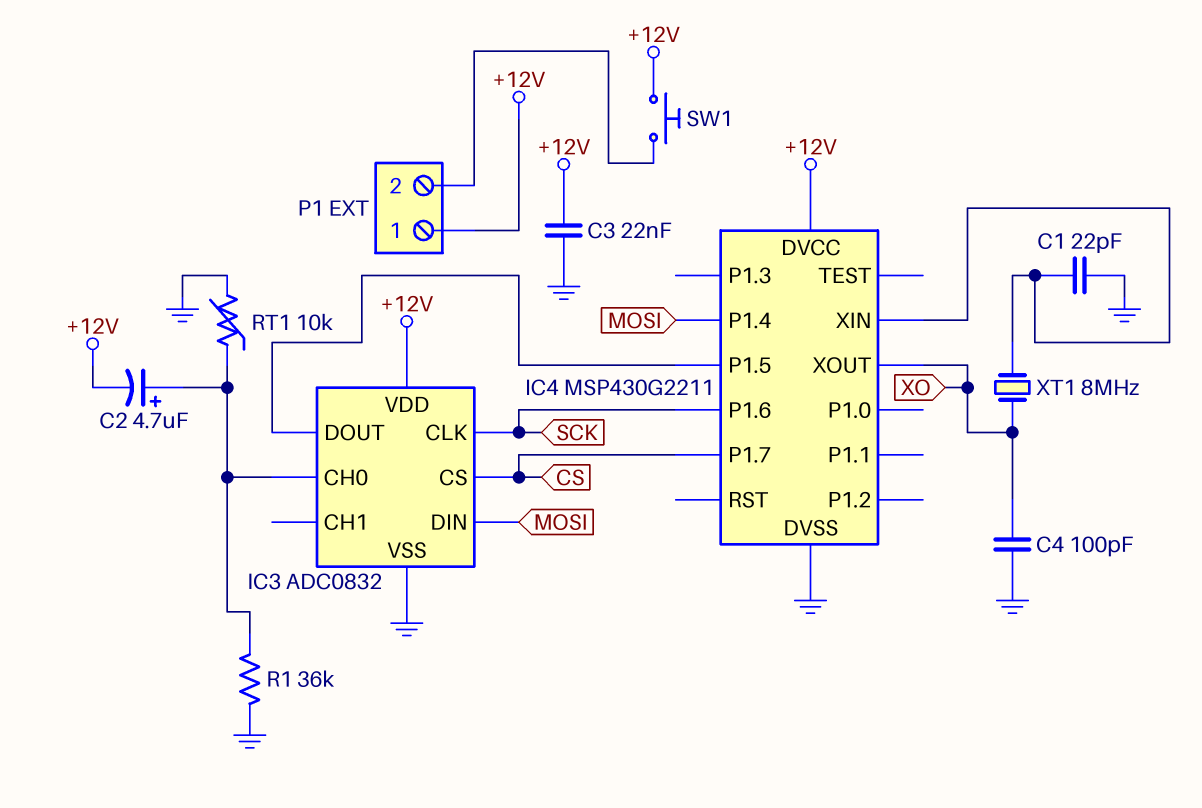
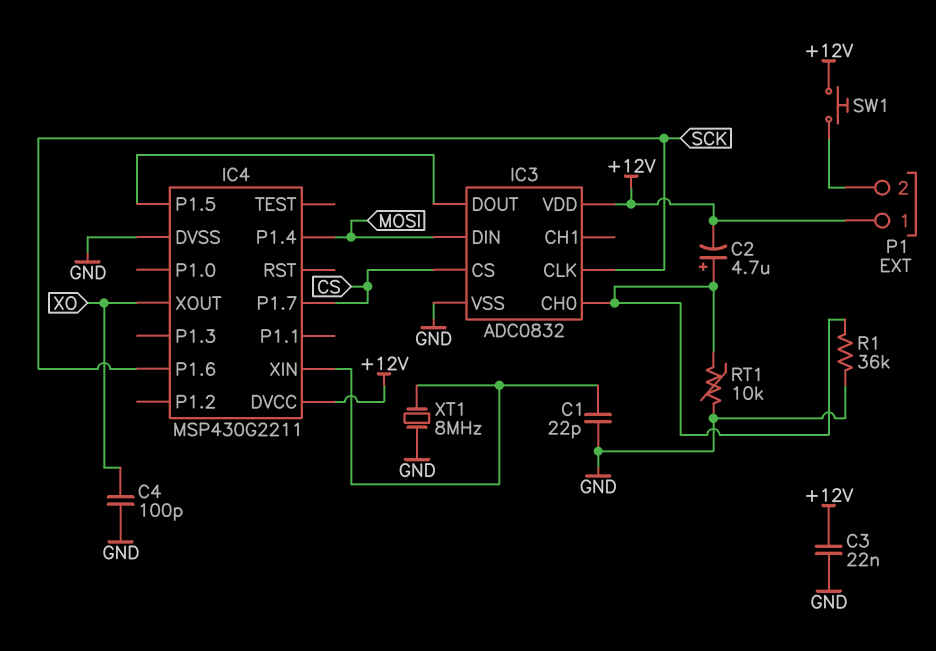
XT1: 8MHz (IC4/XIN, XO) -> 8MHz (GND, IC4/XIN)

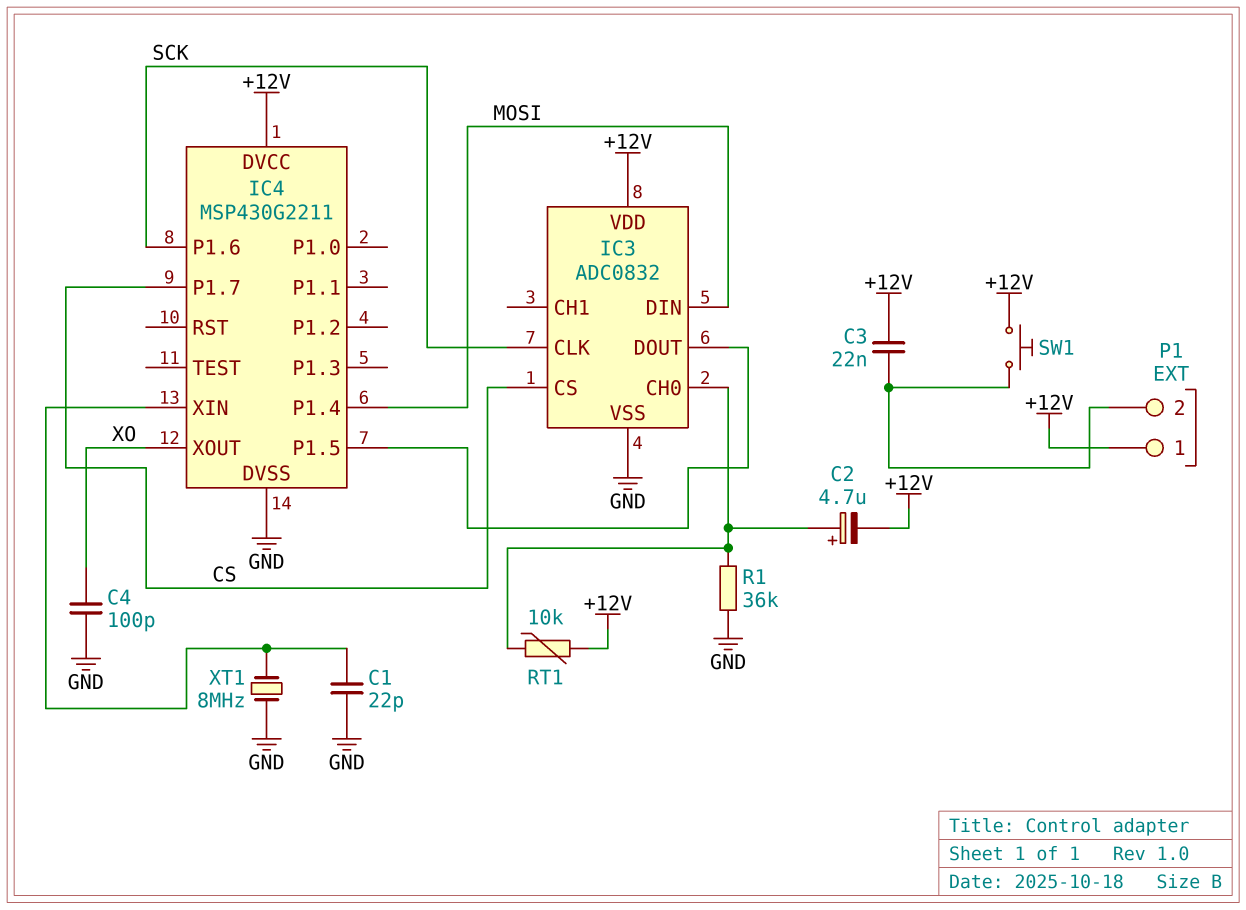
C3: 22nF (+12V, GND) -> 22nF (+12V, P1/2)
RT1: 10k (GND, IC3/CH0) -> 10k (+12V, IC3/CH0)

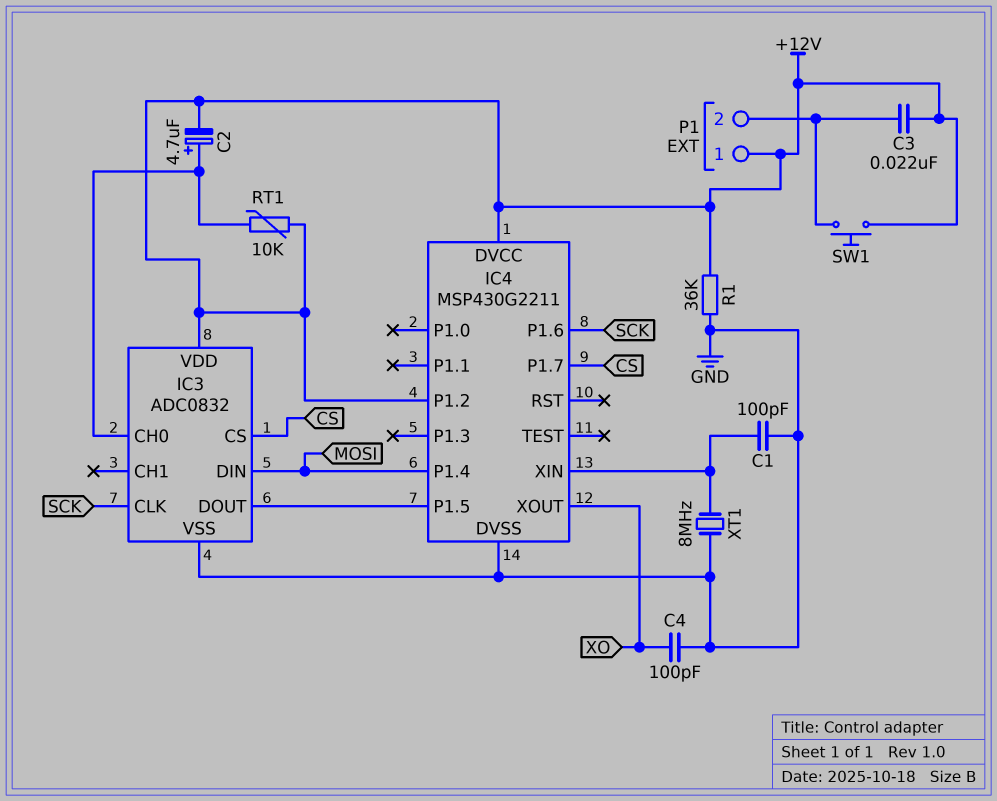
C1: 22pF (GND, IC4/XIN) -> 100pF (GND, IC4/XIN)
IC4 pin P1.2: none -> +12V
R1: 36k (GND, IC3/CH0) -> 36k (+12V, GND)

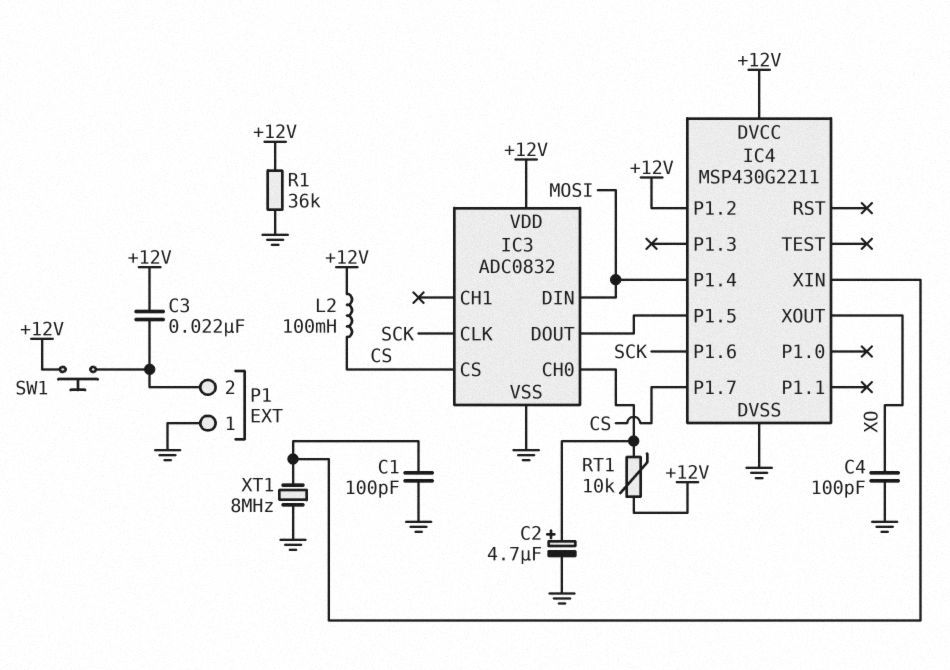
C2: 4.7uF (plus IC3/CH0, minus +12V) -> 4.7uF (plus IC3/CH0, minus GND)
L2: none -> 100mH (+12V, CS)
P1 pin 1: +12V -> GND

